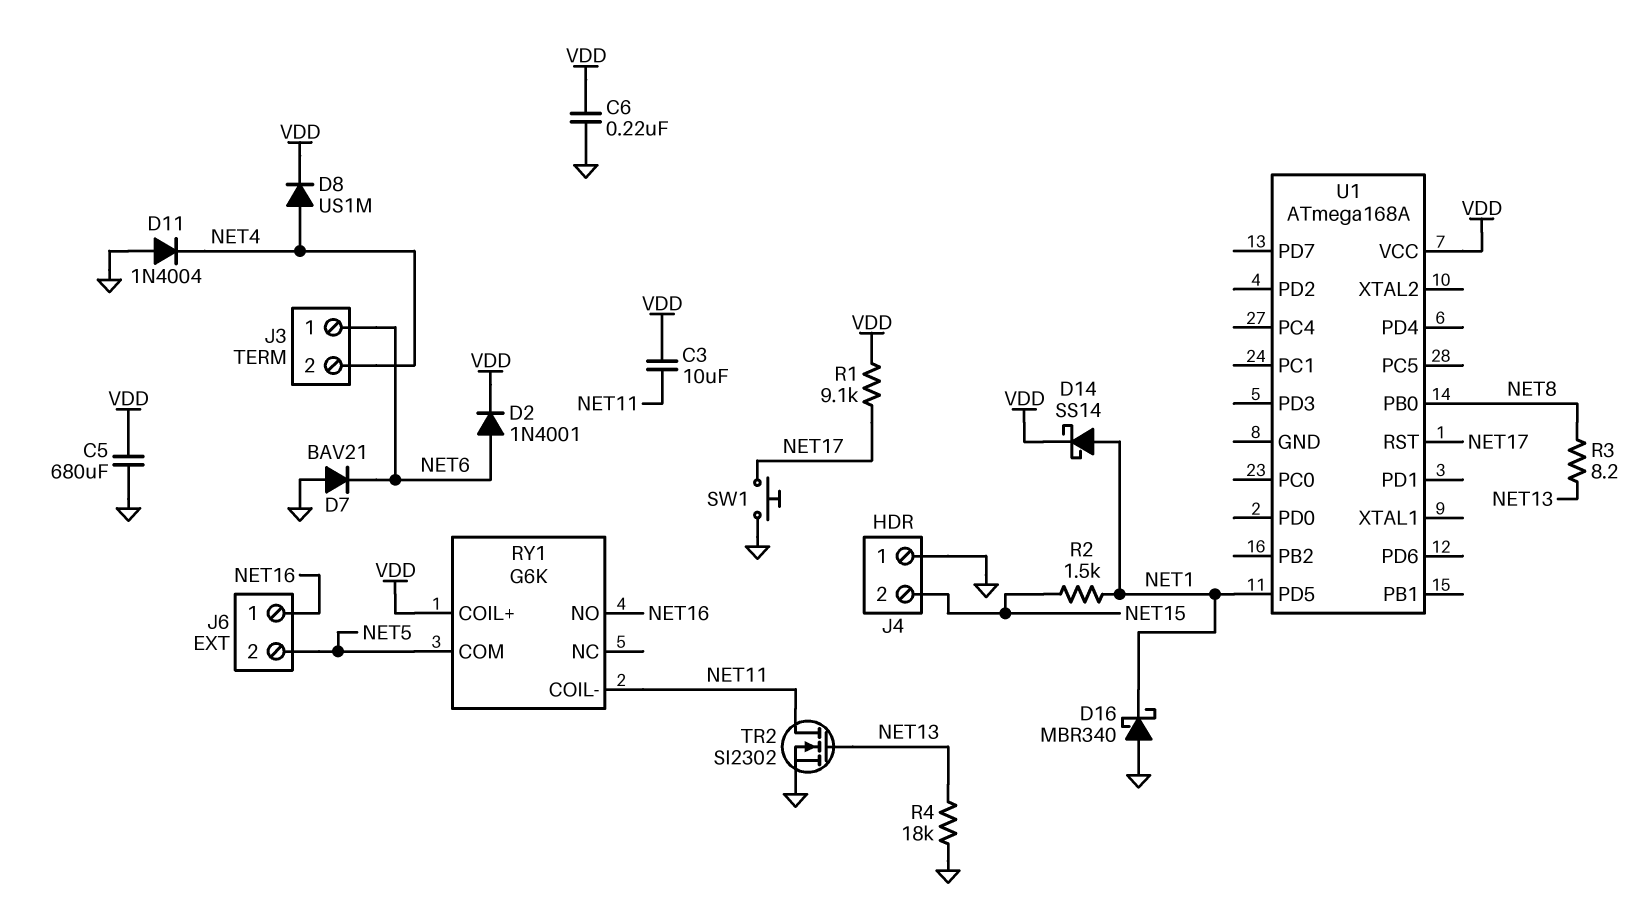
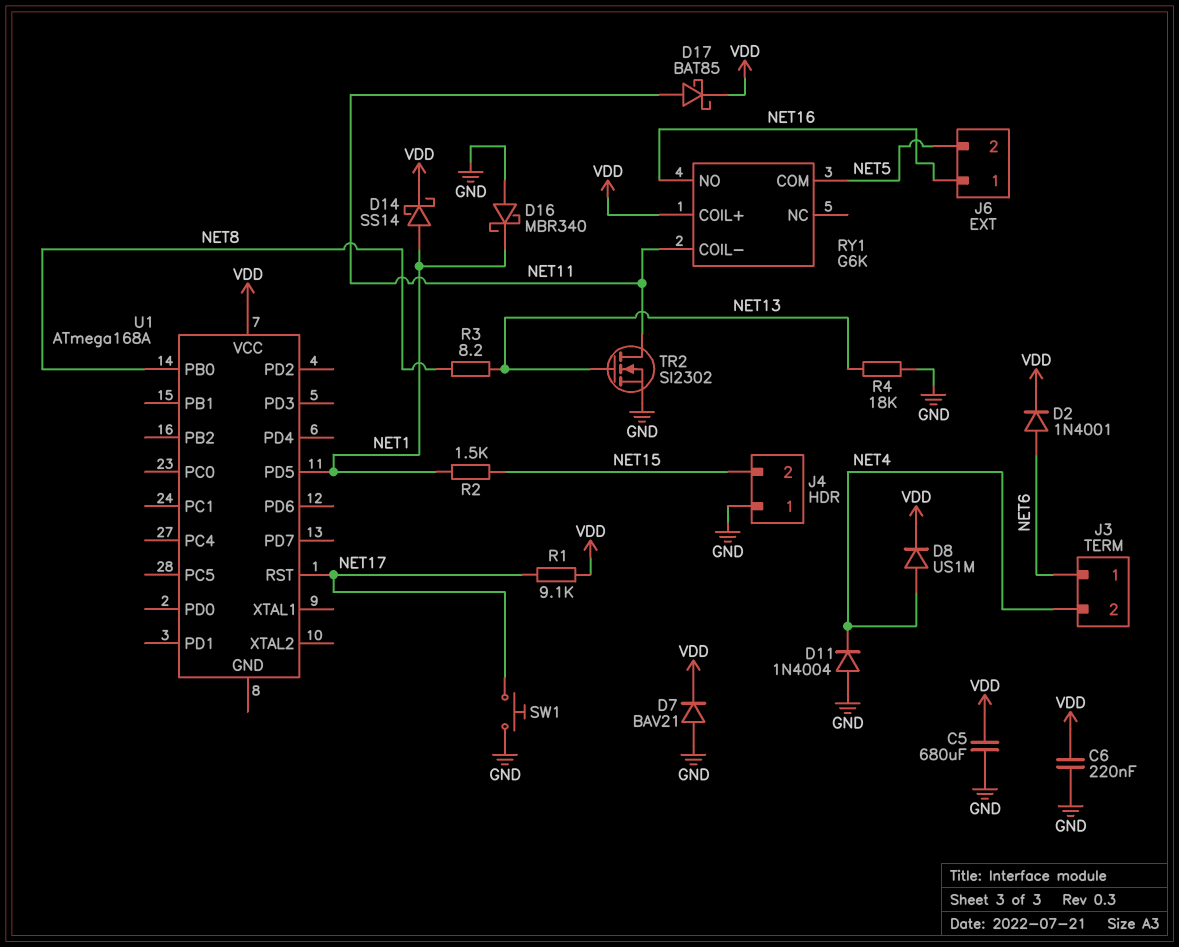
C3: 10uF (NET11, VDD) -> none
D7: diode BAV21 (A GND, K NET6) -> diode BAV21 (A GND, K VDD)
D17: none -> schottky BAT85 (A NET11, K VDD)

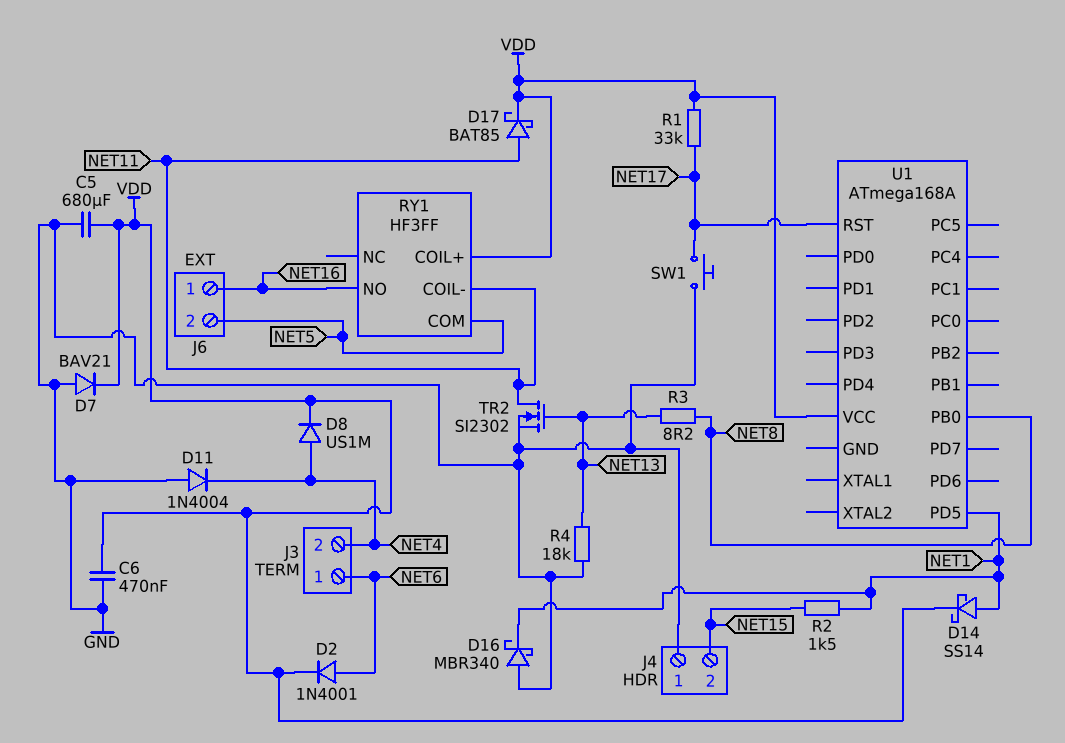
C6: 220nF (GND, VDD) -> 470nF (GND, VDD)
R1: 9.1k (NET17, VDD) -> 33k (NET17, VDD)
RY1: G6K -> HF3FF

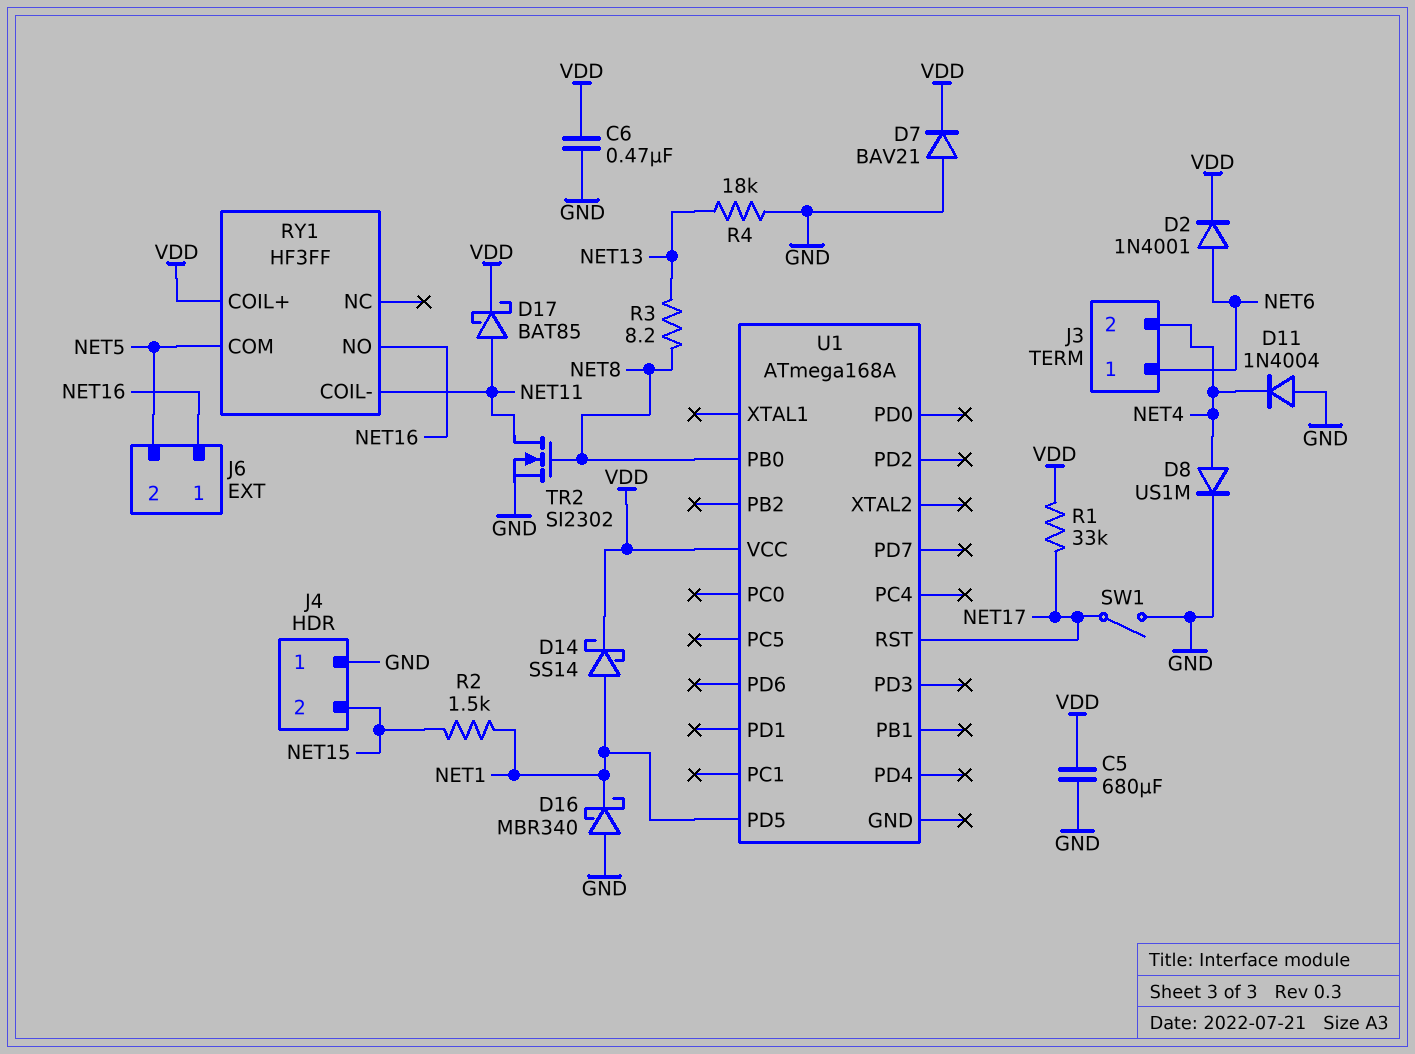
D8: diode US1M (A NET4, K VDD) -> diode US1M (A NET4, K GND)
SW1: button (GND, NET17) -> switch (GND, NET17)
TR2: NMOS SI2302 (G NET13, D NET11, S GND) -> NMOS SI2302 (G NET8, D NET11, S GND)

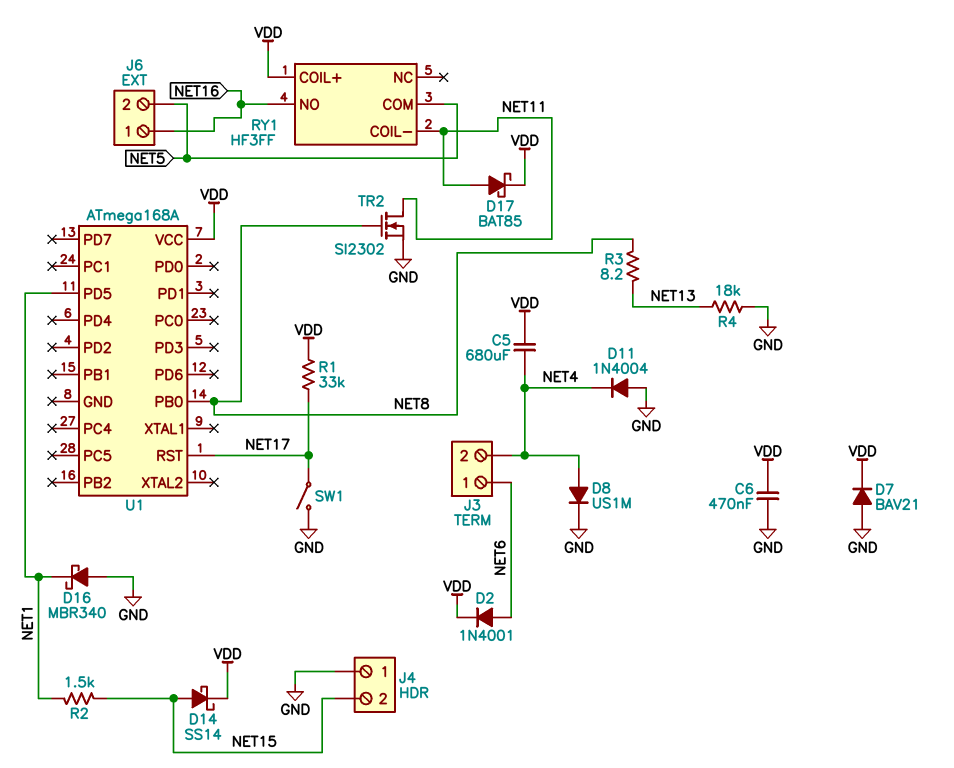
C5: 680uF (GND, VDD) -> 680uF (NET4, VDD)
D14: schottky SS14 (A NET1, K VDD) -> schottky SS14 (A NET15, K VDD)

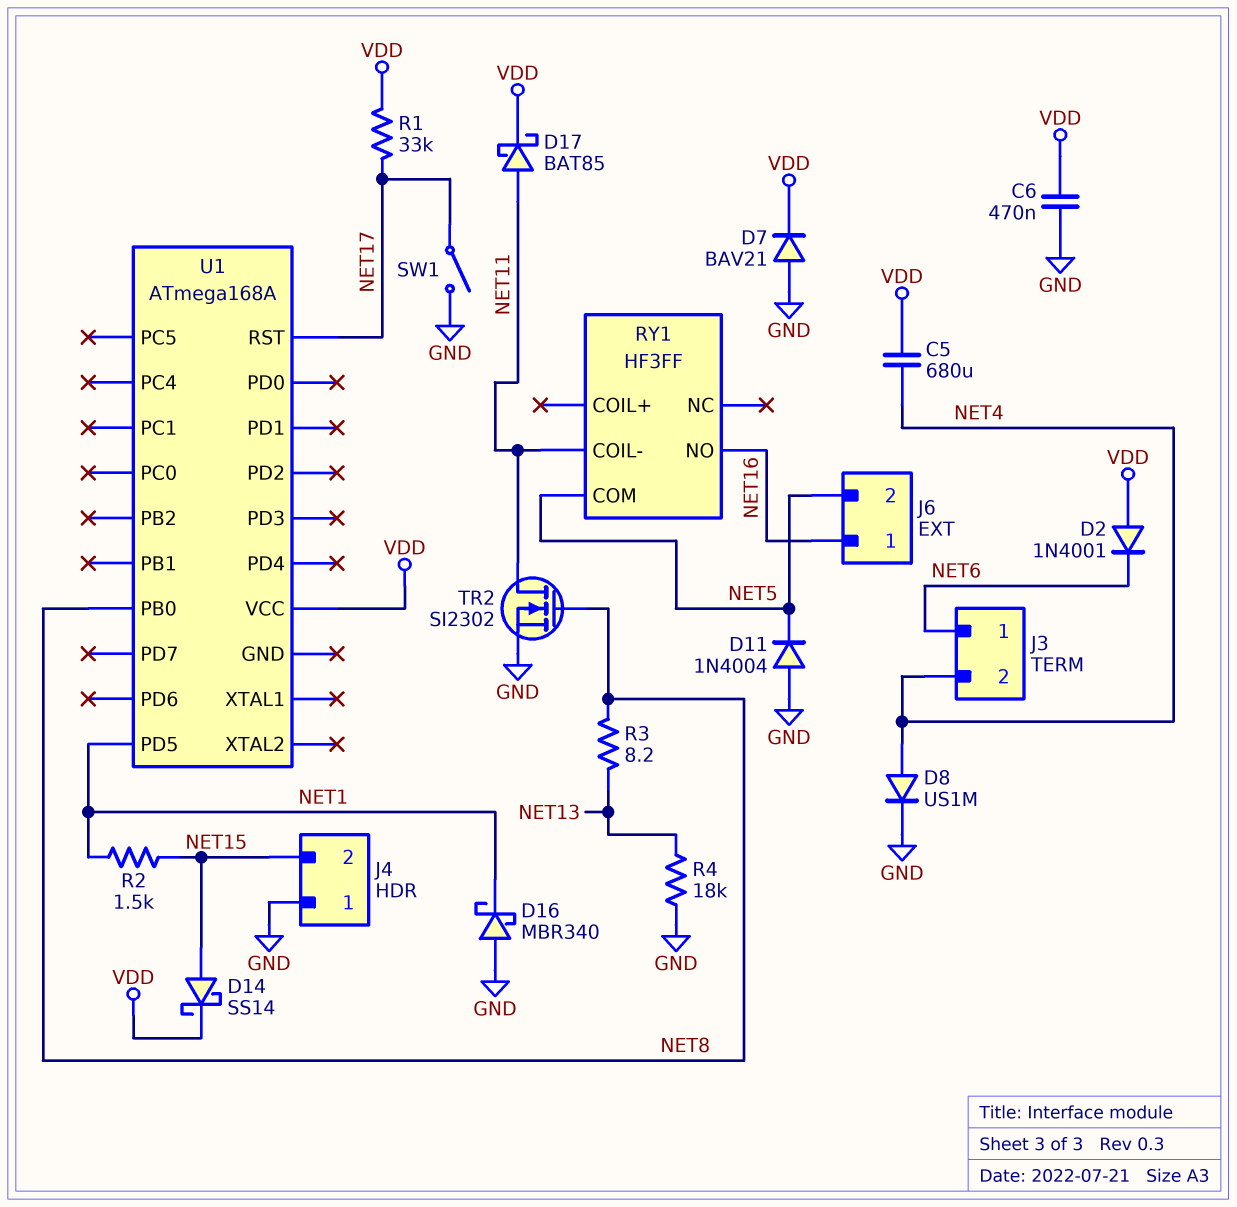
D2: diode 1N4001 (A NET6, K VDD) -> diode 1N4001 (A VDD, K NET6)
D11: diode 1N4004 (A GND, K NET4) -> diode 1N4004 (A GND, K NET5)
RY1 pin COIL+: VDD -> none

